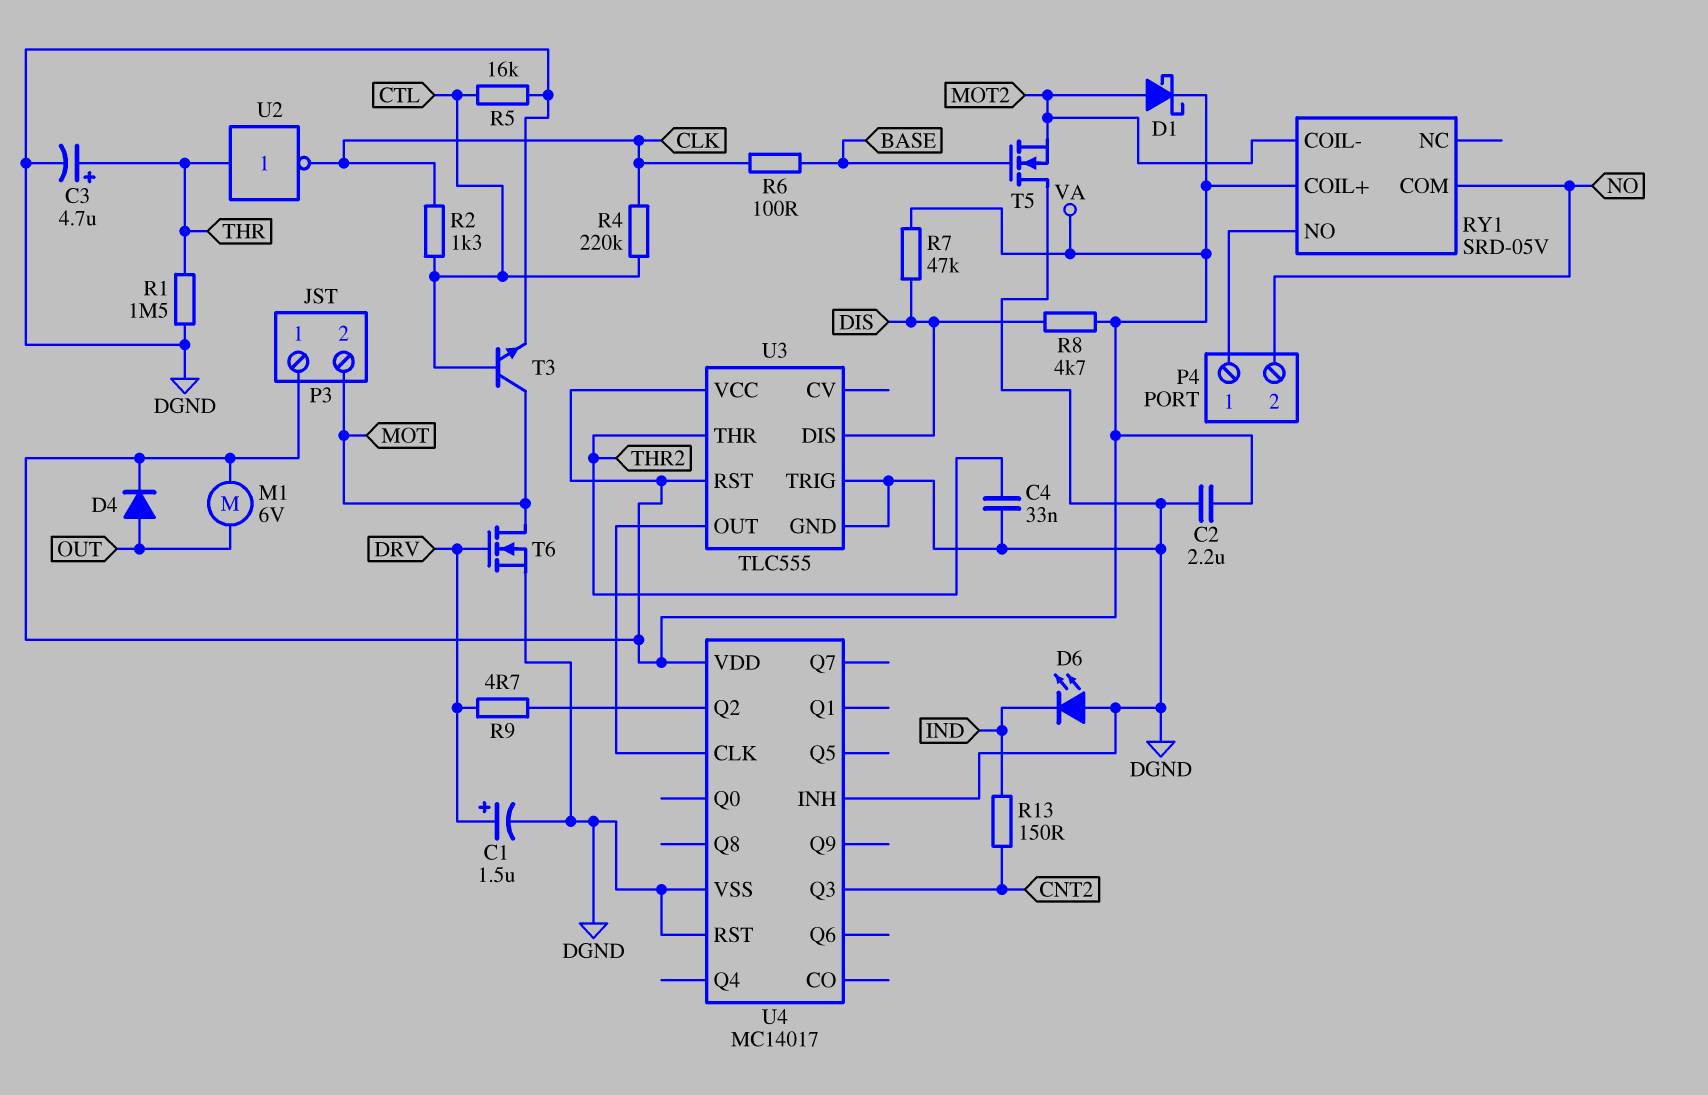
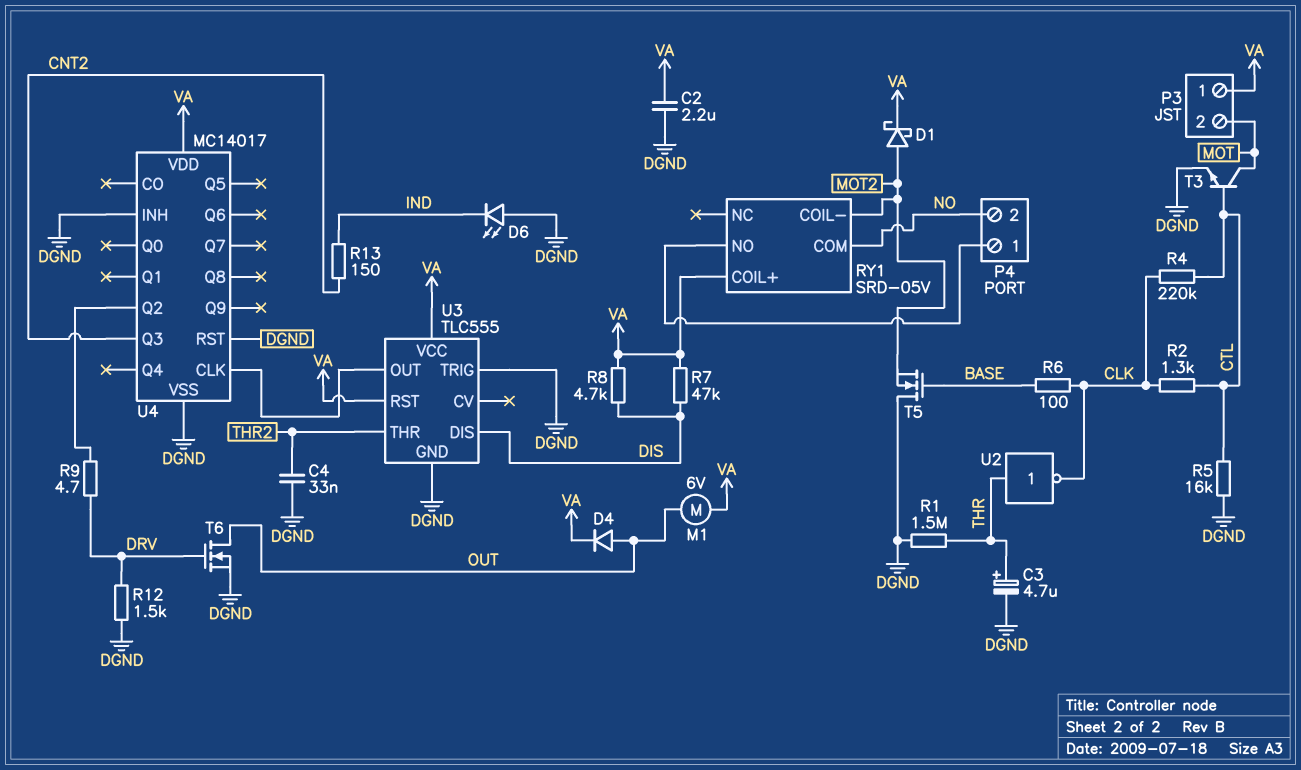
C1: 1.5uF (plus DRV, minus DGND) -> none
R12: none -> 1.5k (DGND, DRV)
T6: NMOS (G DRV, D MOT, S DGND) -> NMOS (G DRV, D OUT, S DGND)

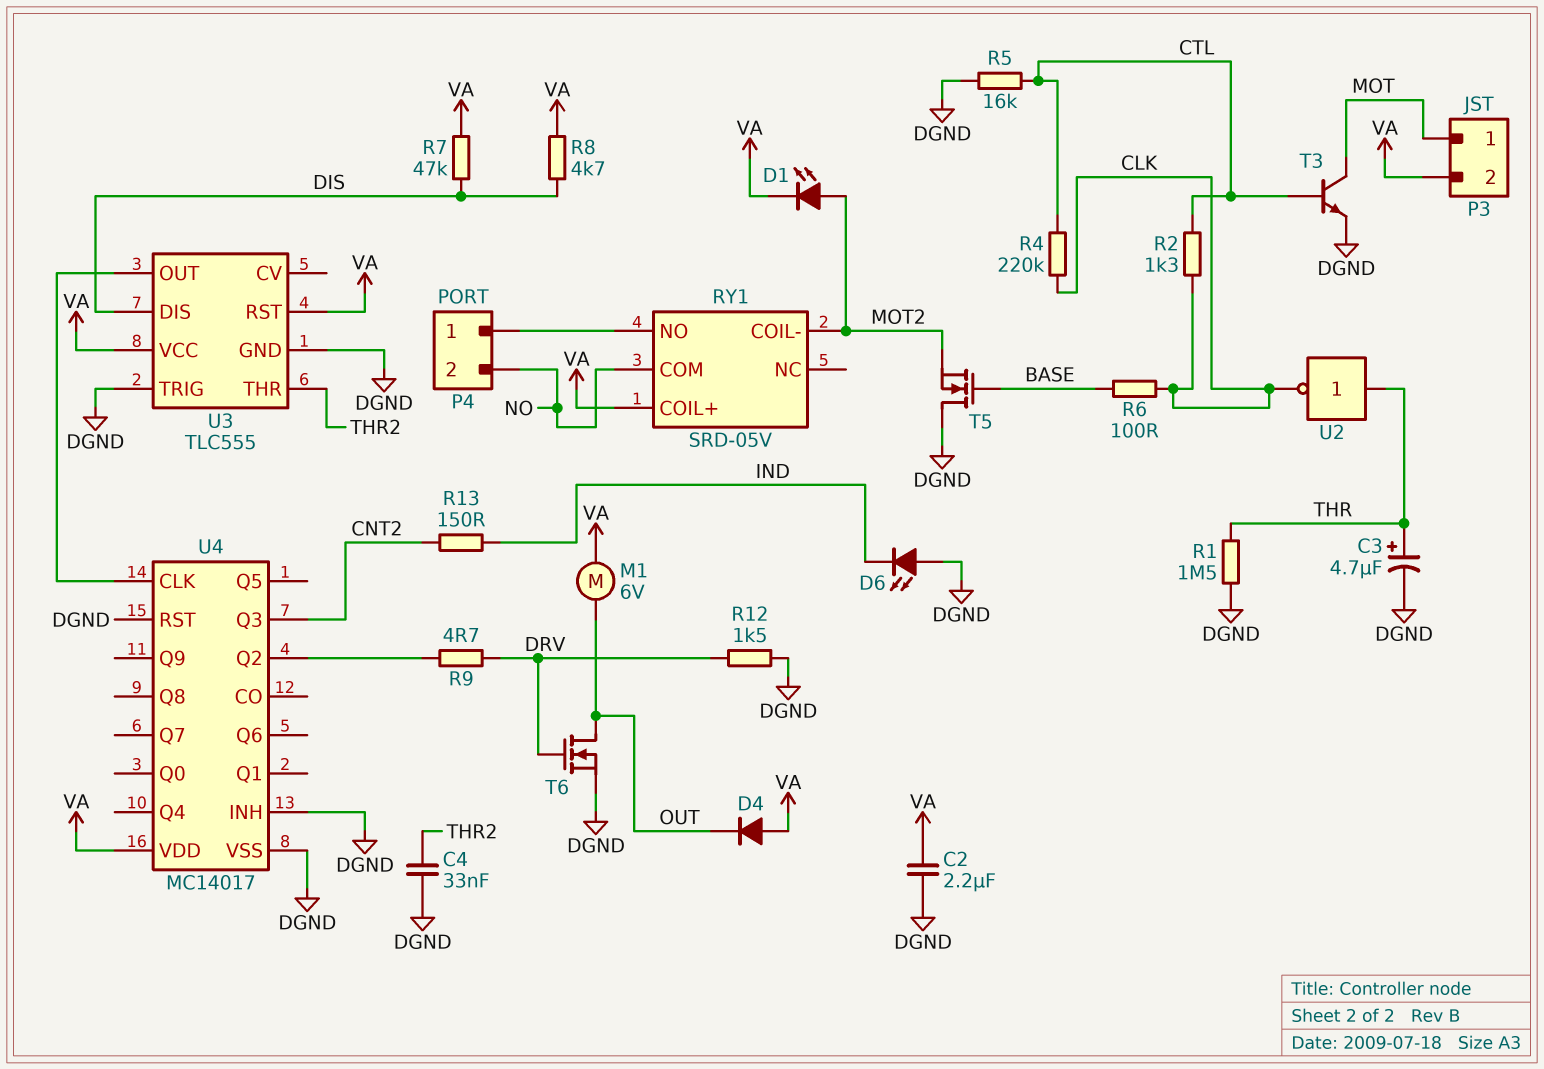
D1: schottky (A MOT2, K VA) -> LED (A MOT2, K VA)
D4: diode (A OUT, K VA) -> diode (A VA, K OUT)
P3 pin 1: VA -> MOT
P3 pin 2: MOT -> VA

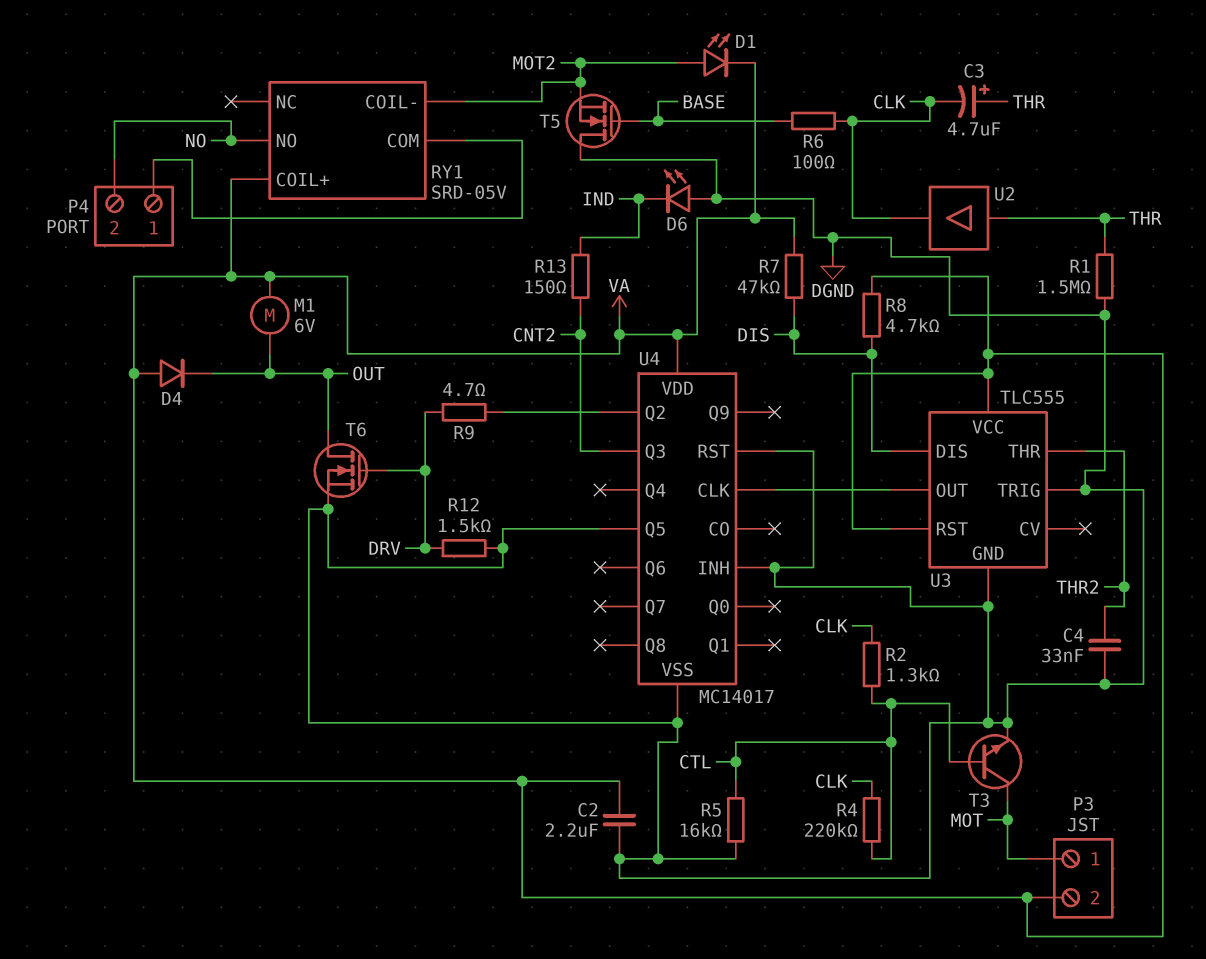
C3: 4.7uF (plus THR, minus DGND) -> 4.7uF (plus THR, minus CLK)
RY1 pin COM: NO -> P4/1
RY1 pin NO: P4/1 -> NO
U2: NOT (in THR, out CLK) -> buffer (in THR, out CLK)
U4 pin Q5: none -> DGND

